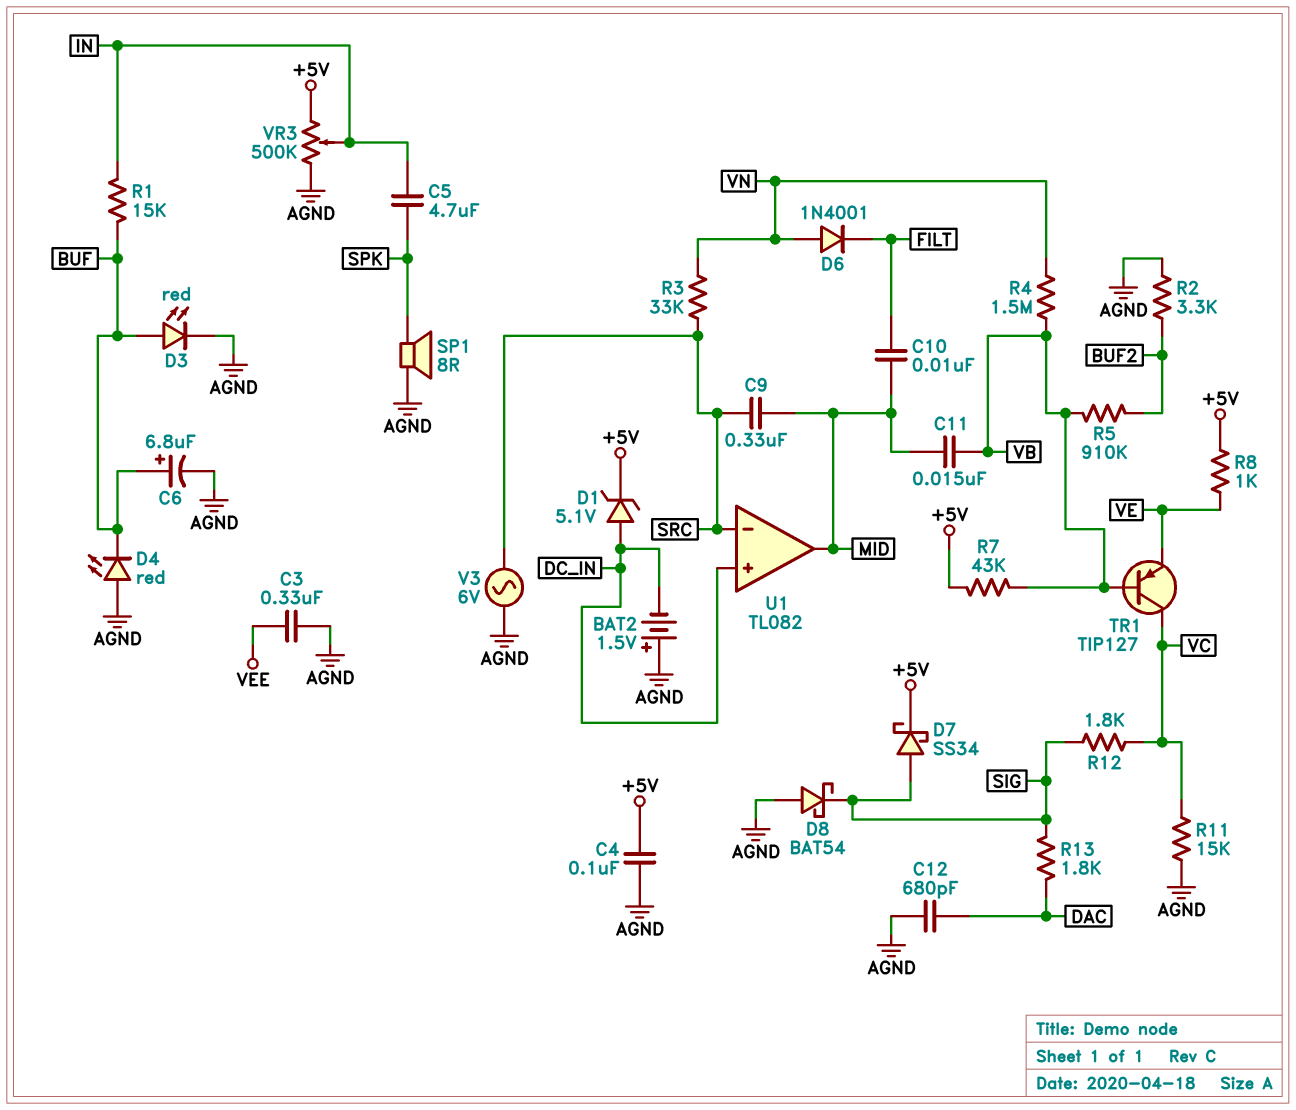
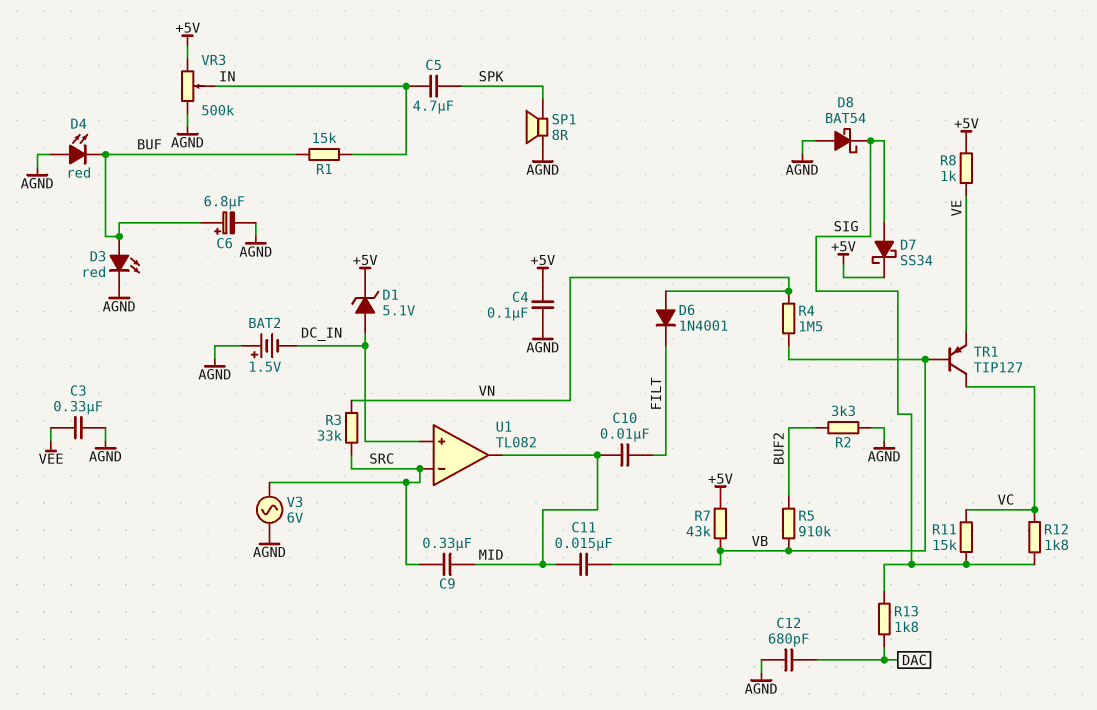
R11: 15k (AGND, VC) -> 15k (SIG, VC)

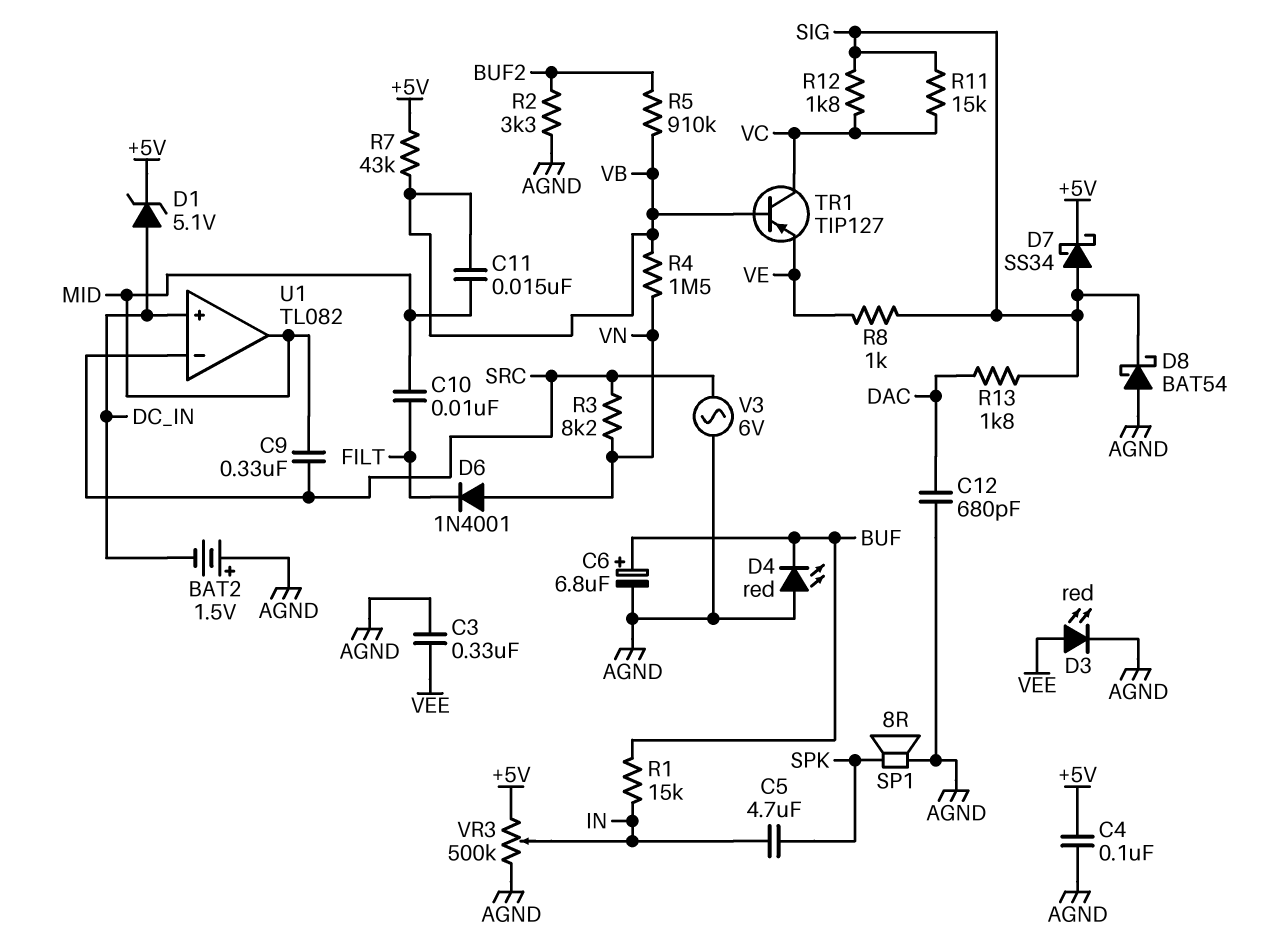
D3: LED red (A BUF, K AGND) -> LED red (A VEE, K AGND)
R3: 33k (SRC, VN) -> 8.2k (SRC, VN)
R8: 1k (+5V, VE) -> 1k (SIG, VE)

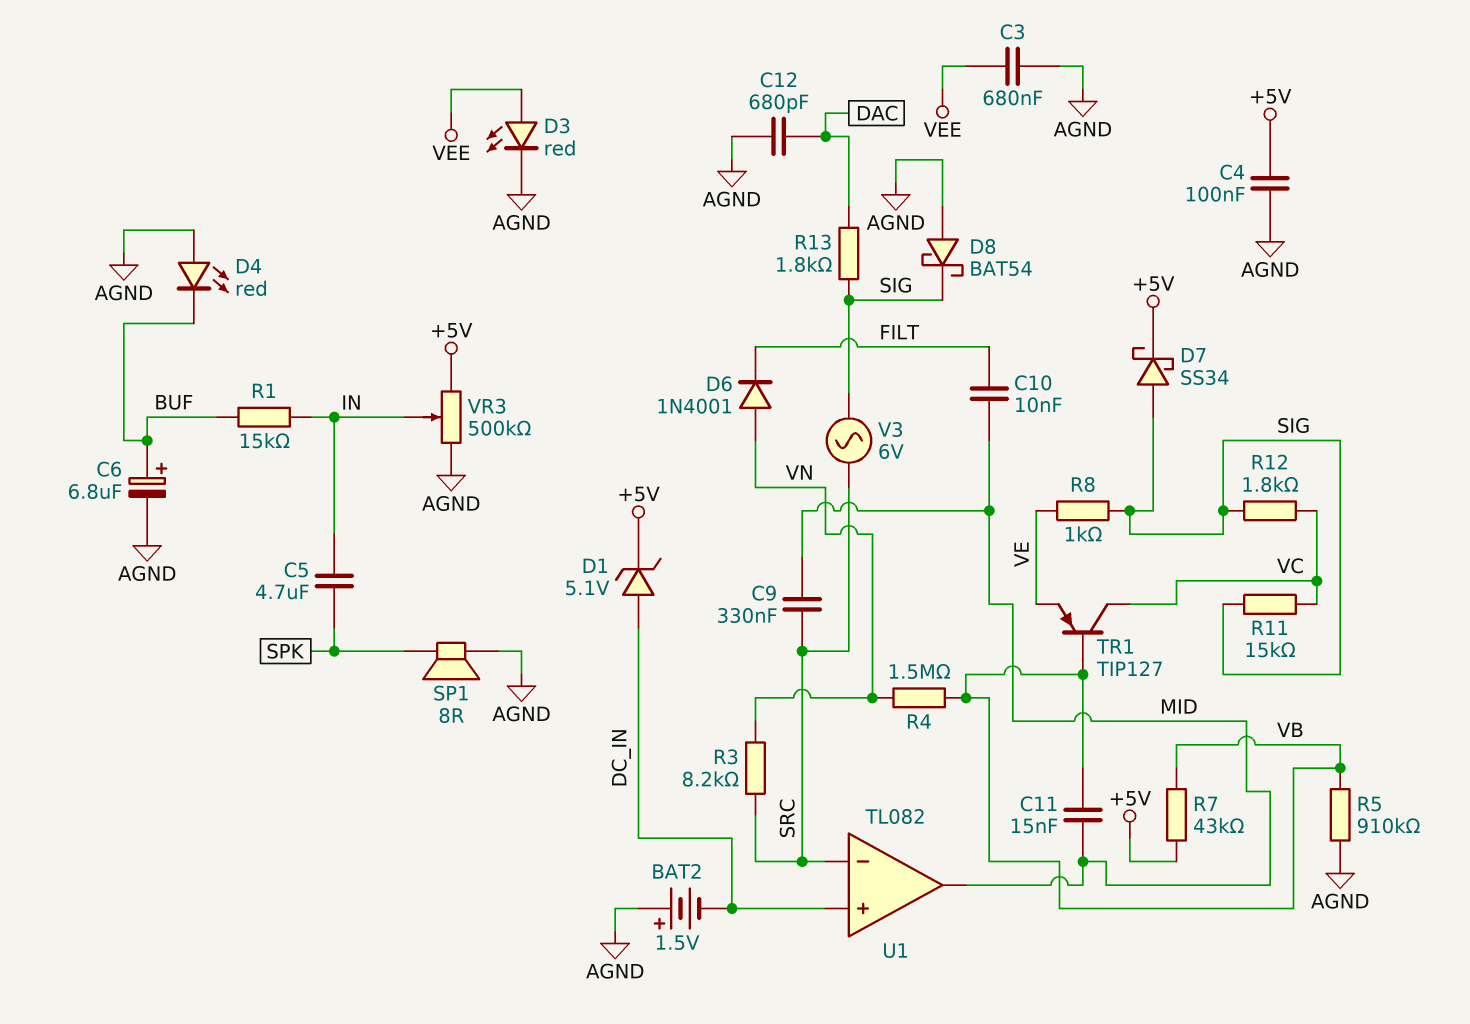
C3: 330nF (AGND, VEE) -> 680nF (AGND, VEE)
R2: 3.3k (AGND, BUF2) -> none
R5: 910k (BUF2, VB) -> 910k (AGND, VB)
V3: AC 6V (AGND, SRC) -> AC 6V (SIG, SRC)

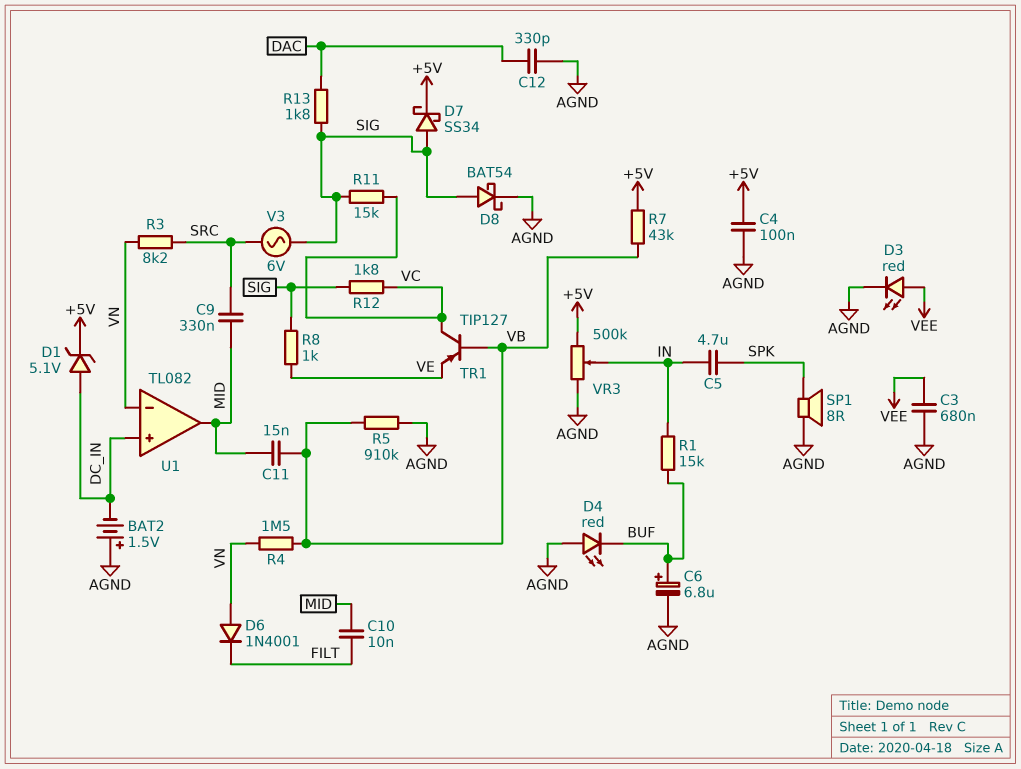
C12: 680pF (AGND, DAC) -> 330pF (AGND, DAC)
D8: schottky BAT54 (A AGND, K SIG) -> schottky BAT54 (A SIG, K AGND)
U1 pin in-: SRC -> VN

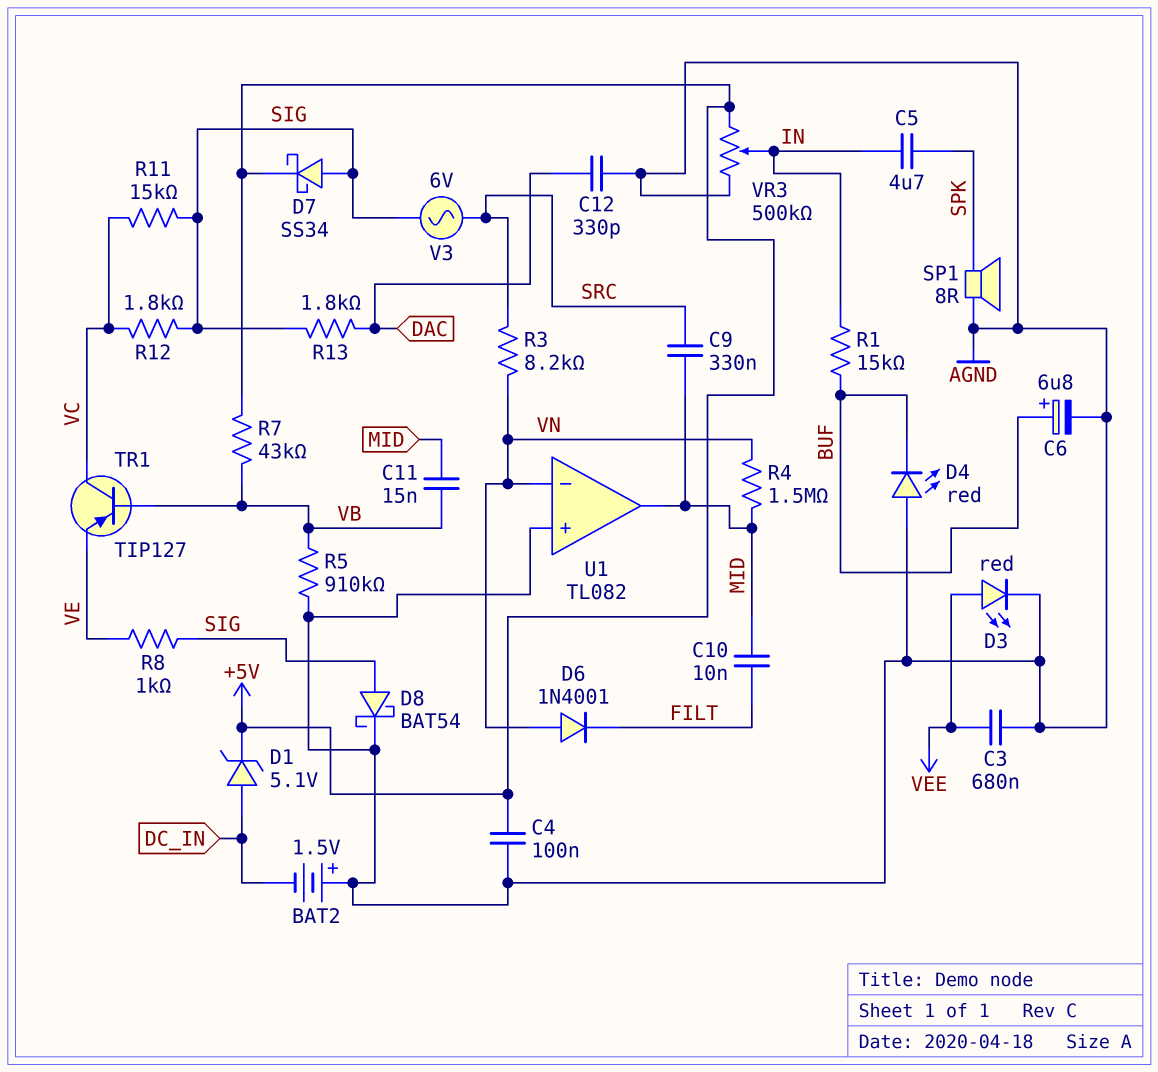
R4: 1.5M (VB, VN) -> 1.5M (MID, VN)
U1 pin in+: DC_IN -> AGND

